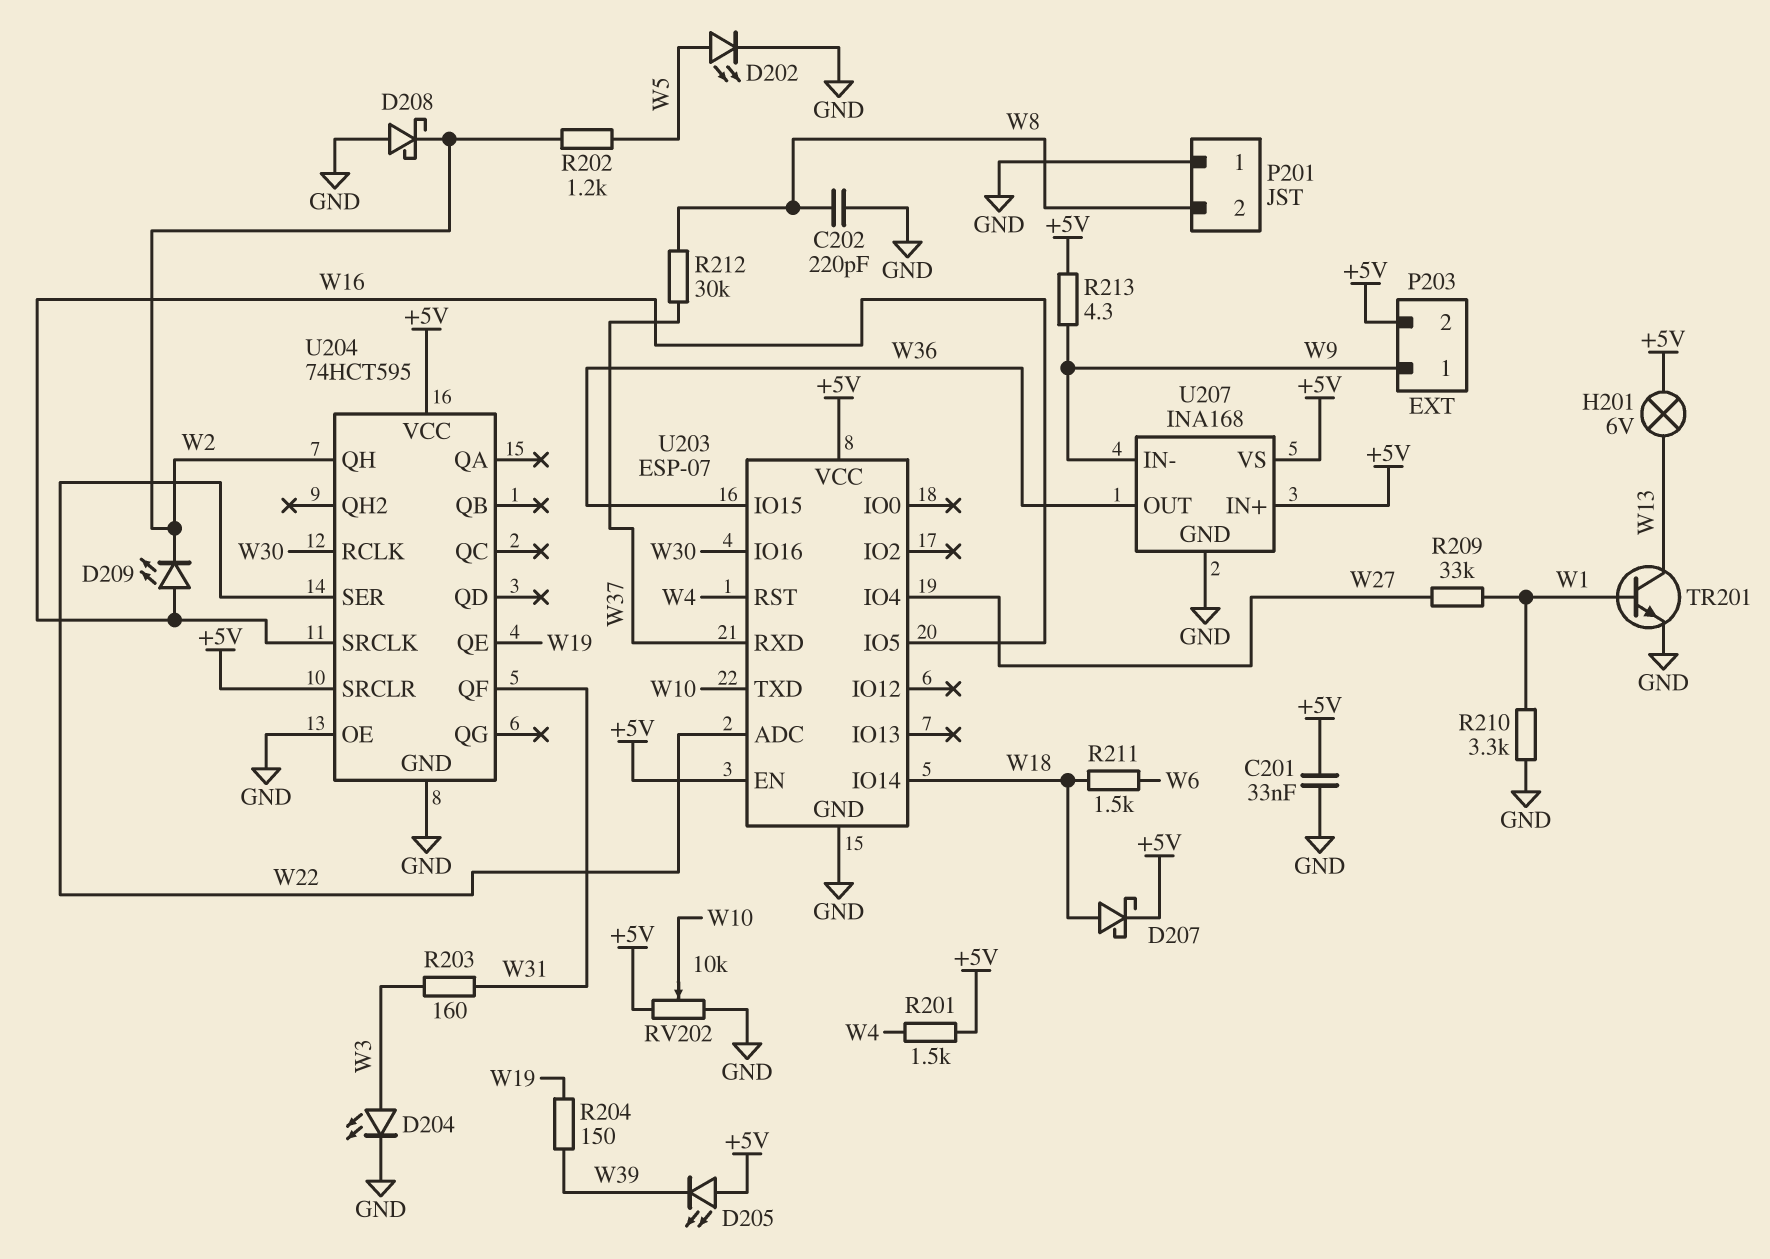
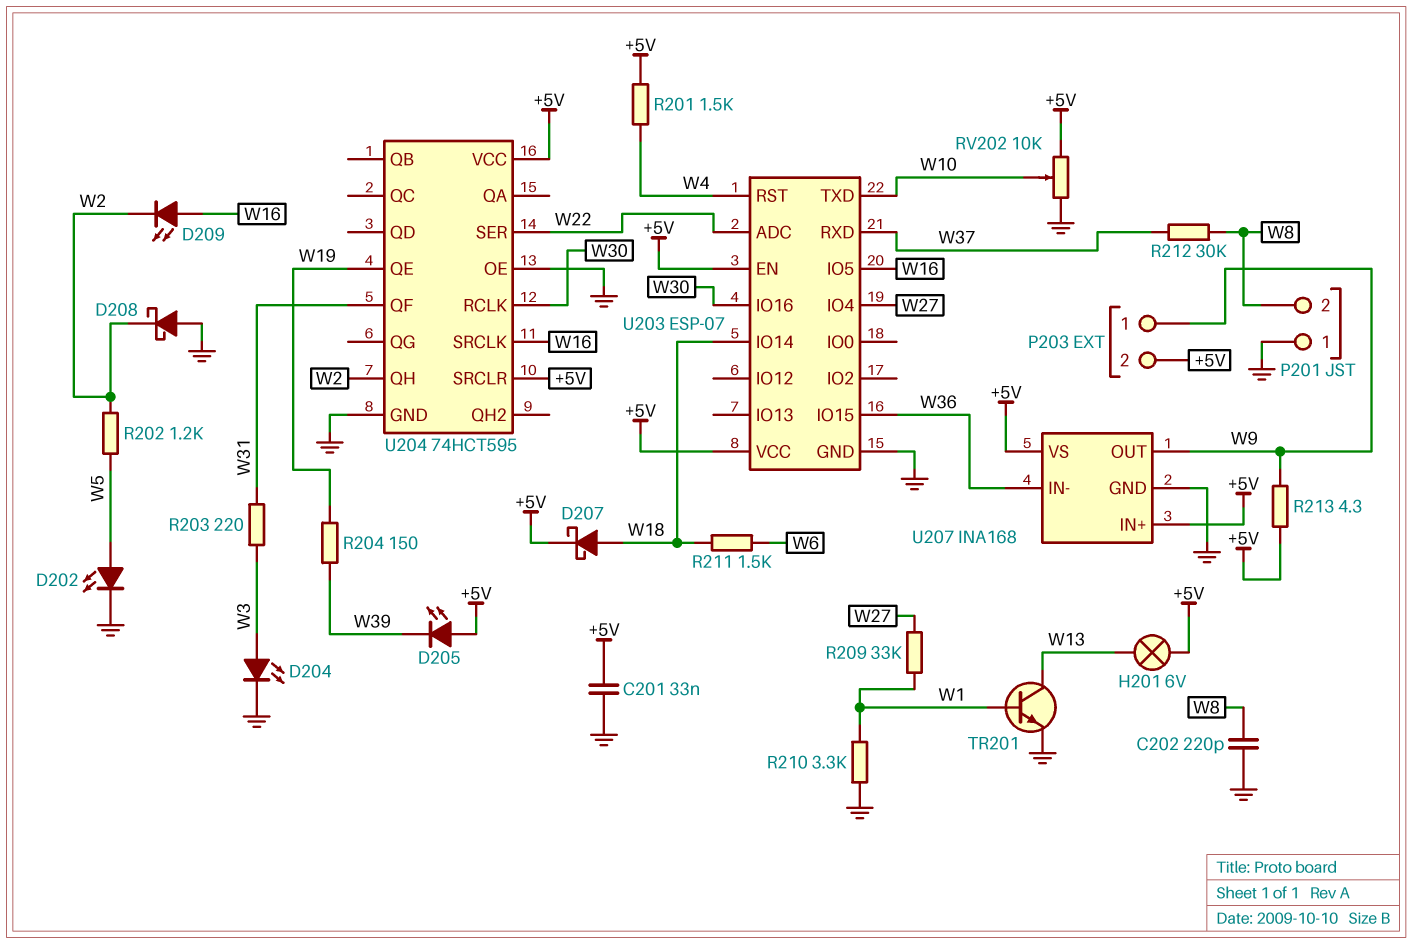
R203: 160 (W3, W31) -> 220 (W3, W31)
U207 pin IN-: W9 -> W36
U207 pin OUT: W36 -> W9

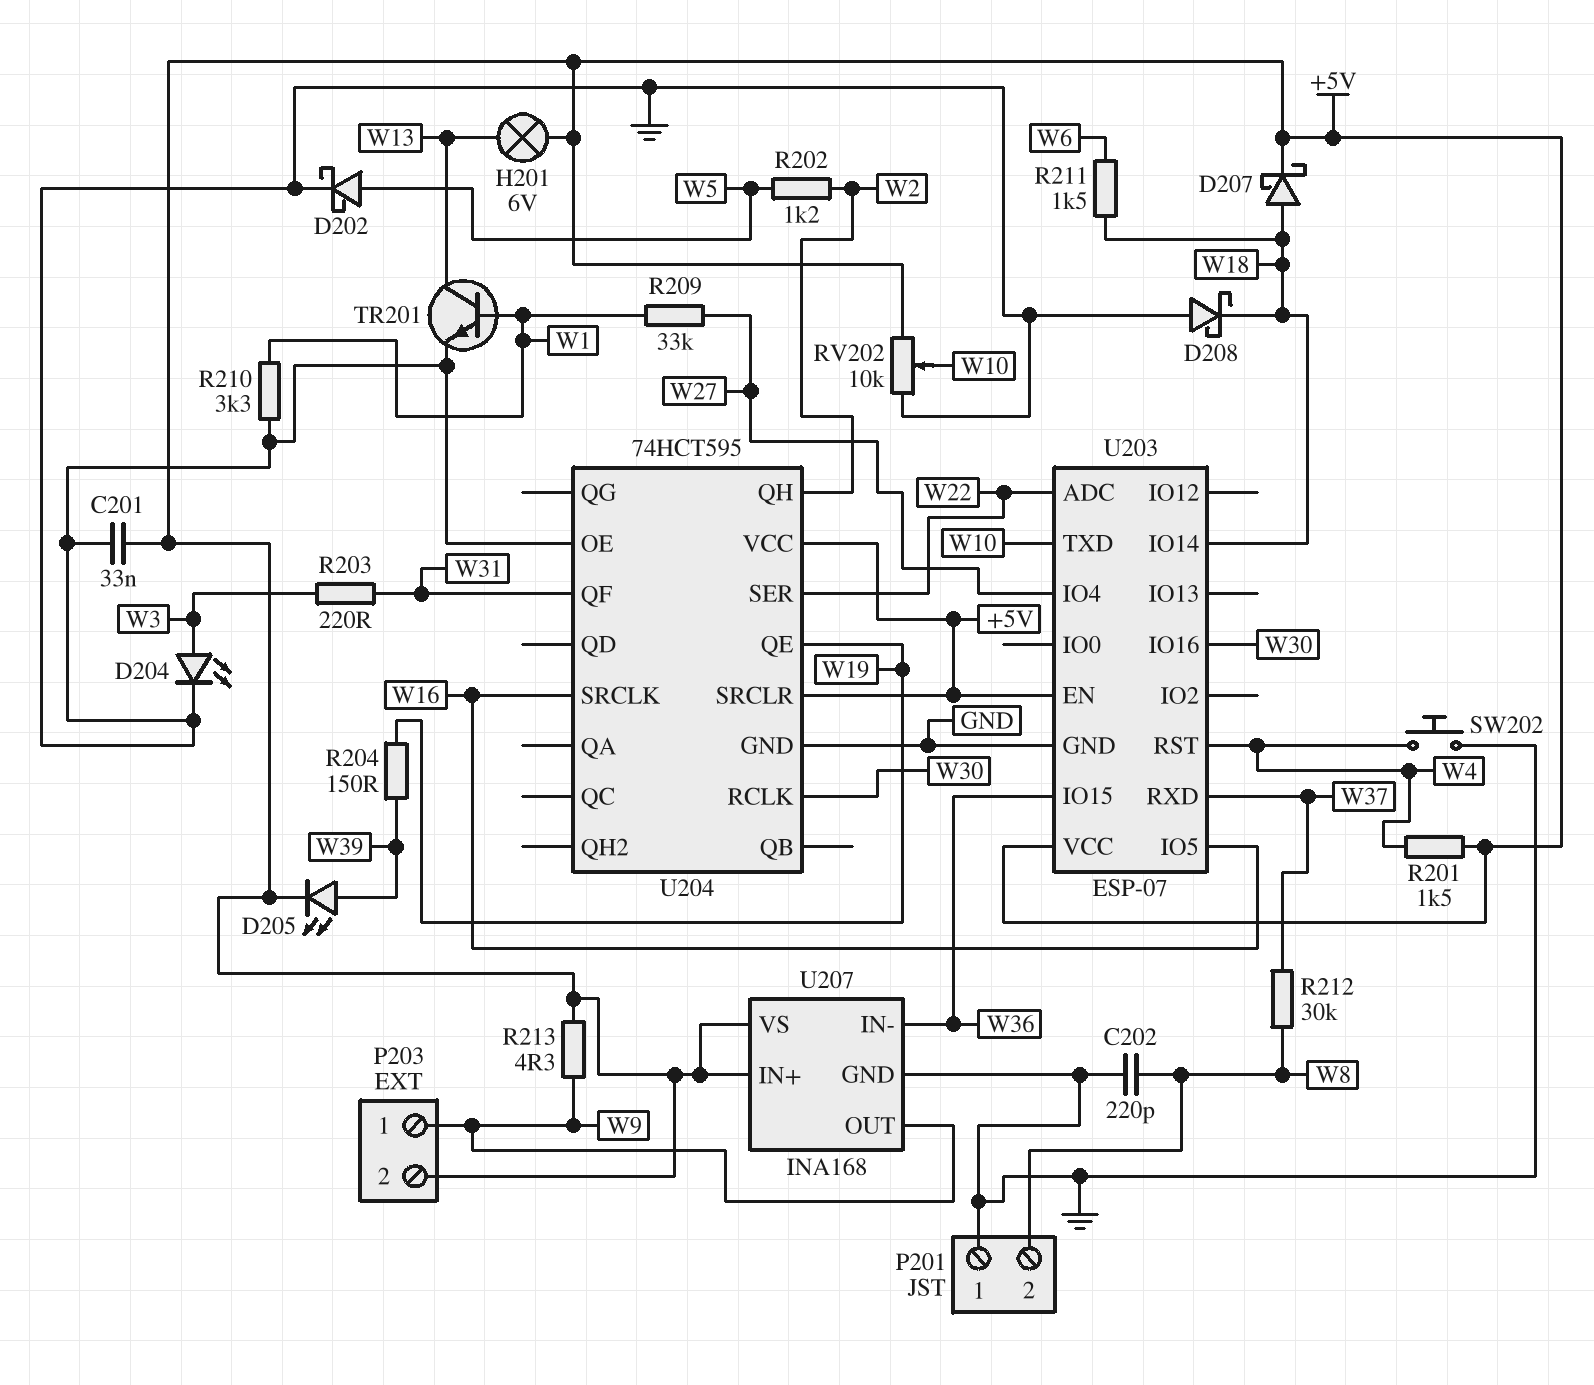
D202: LED (A W5, K GND) -> schottky (A W5, K GND)
D205: LED (A +5V, K W39) -> LED (A W39, K +5V)
D208: schottky (A GND, K W2) -> schottky (A GND, K W18)
D209: LED (A W16, K W2) -> none
SW202: none -> button (GND, W4)

